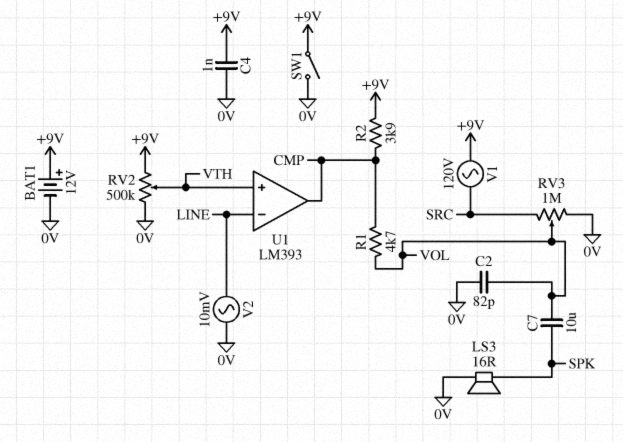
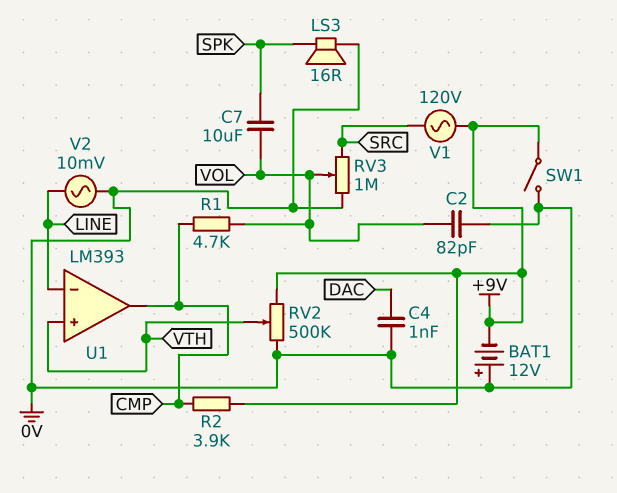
BAT1: 12V (plus +9V, minus 0V) -> 12V (plus 0V, minus +9V)
C4: 1nF (+9V, 0V) -> 1nF (0V, DAC)

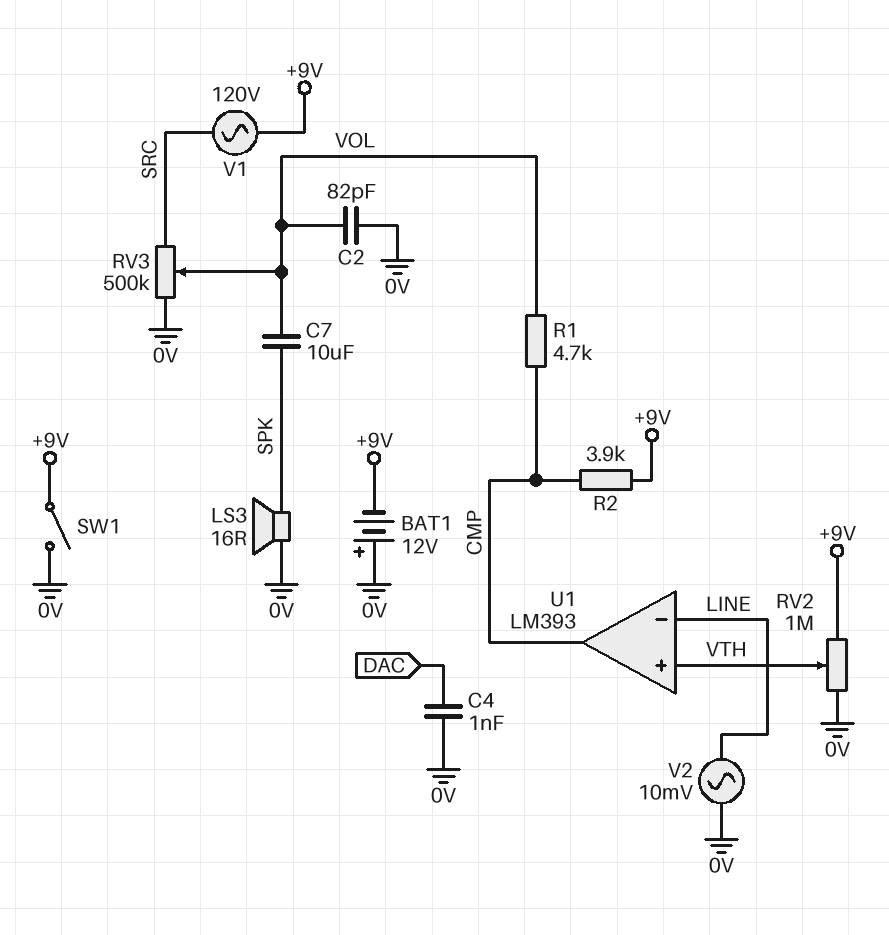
RV2: 500k (+9V, 0V, wiper VTH) -> 1M (+9V, 0V, wiper VTH)
RV3: 1M (0V, SRC, wiper VOL) -> 500k (0V, SRC, wiper VOL)

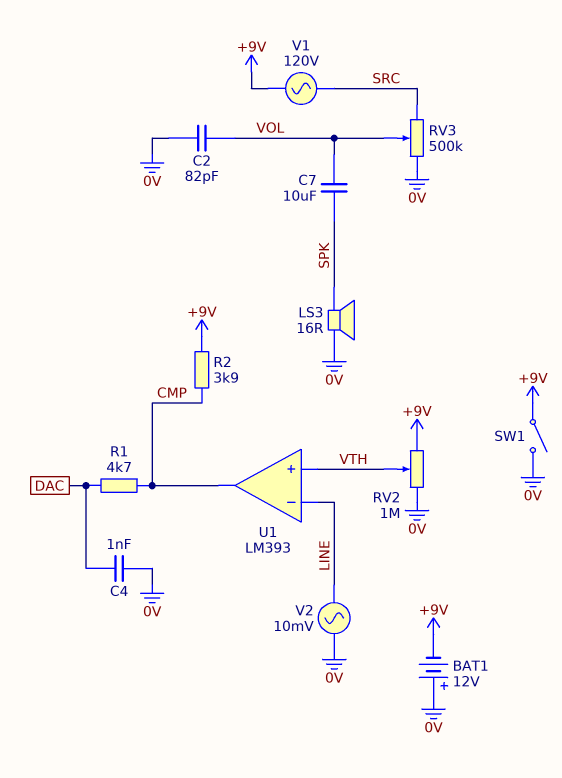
R1: 4.7k (CMP, VOL) -> 4.7k (CMP, DAC)

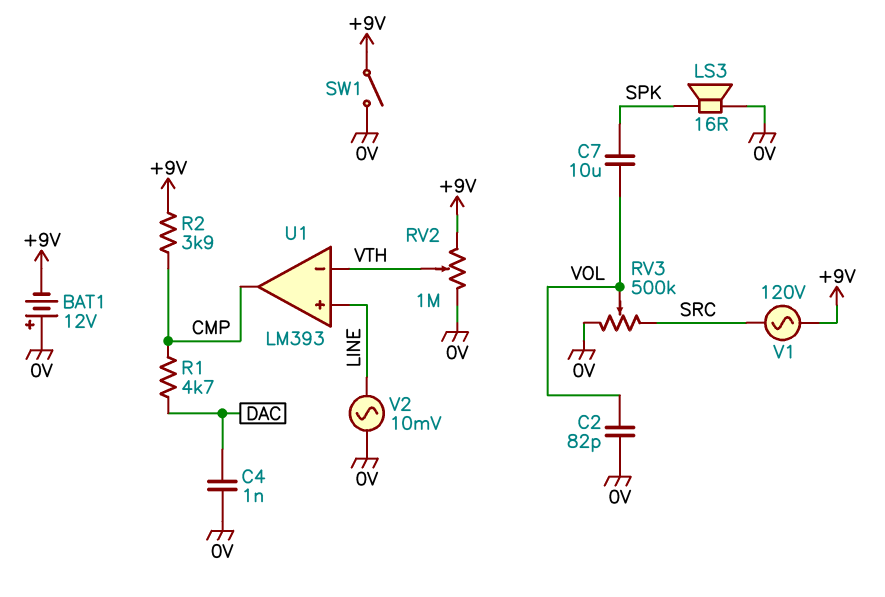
U1 pin in+: VTH -> LINE
U1 pin in-: LINE -> VTH

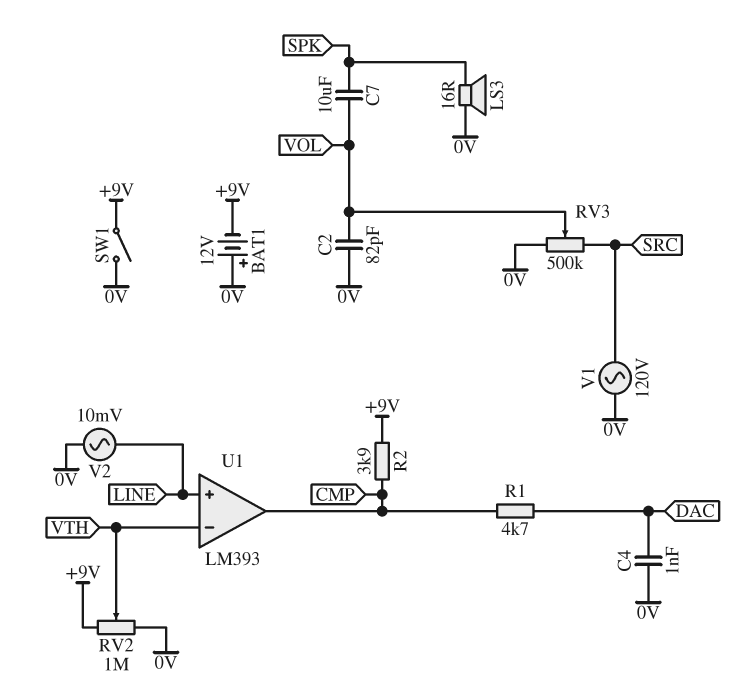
V1: AC 120V (+9V, SRC) -> AC 120V (0V, SRC)

